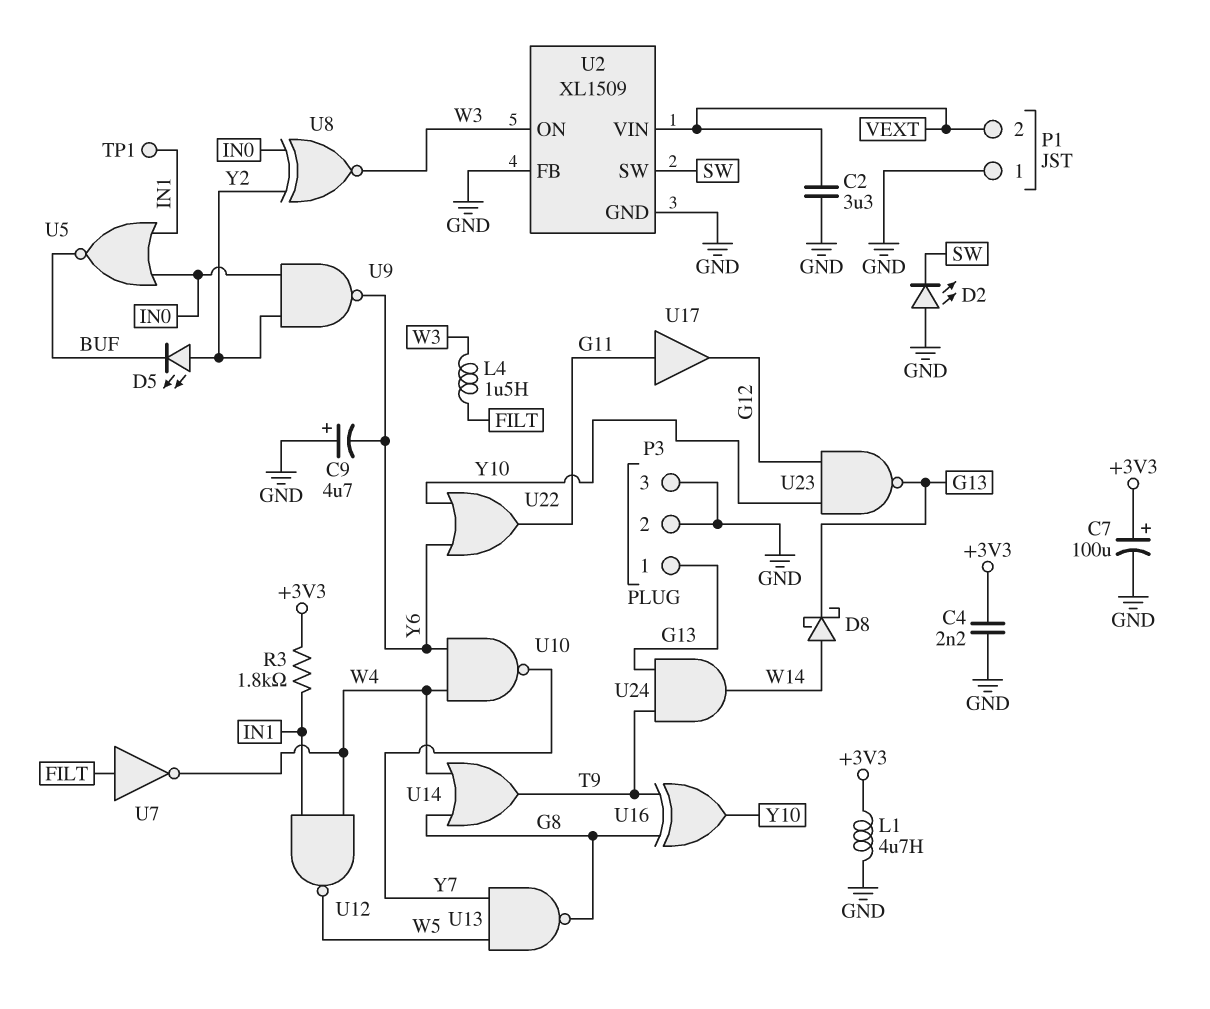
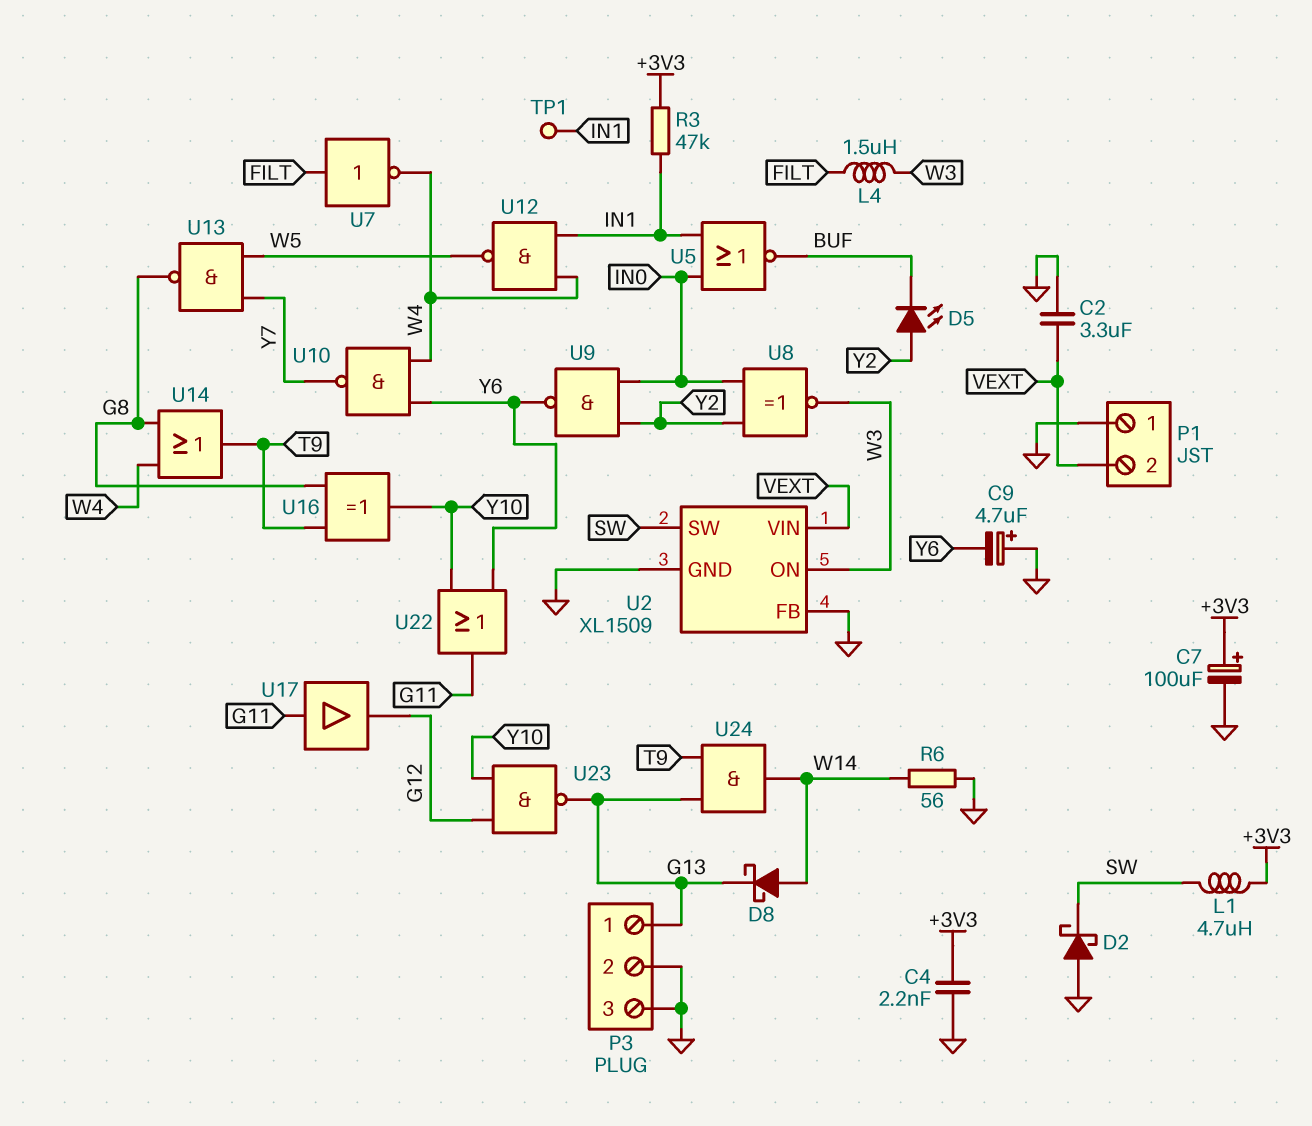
D2: LED (A GND, K SW) -> schottky (A GND, K SW)
L1: 4.7uH (+3V3, GND) -> 4.7uH (+3V3, SW)
R3: 1.8k (+3V3, IN1) -> 47k (+3V3, IN1)
R6: none -> 56 (GND, W14)

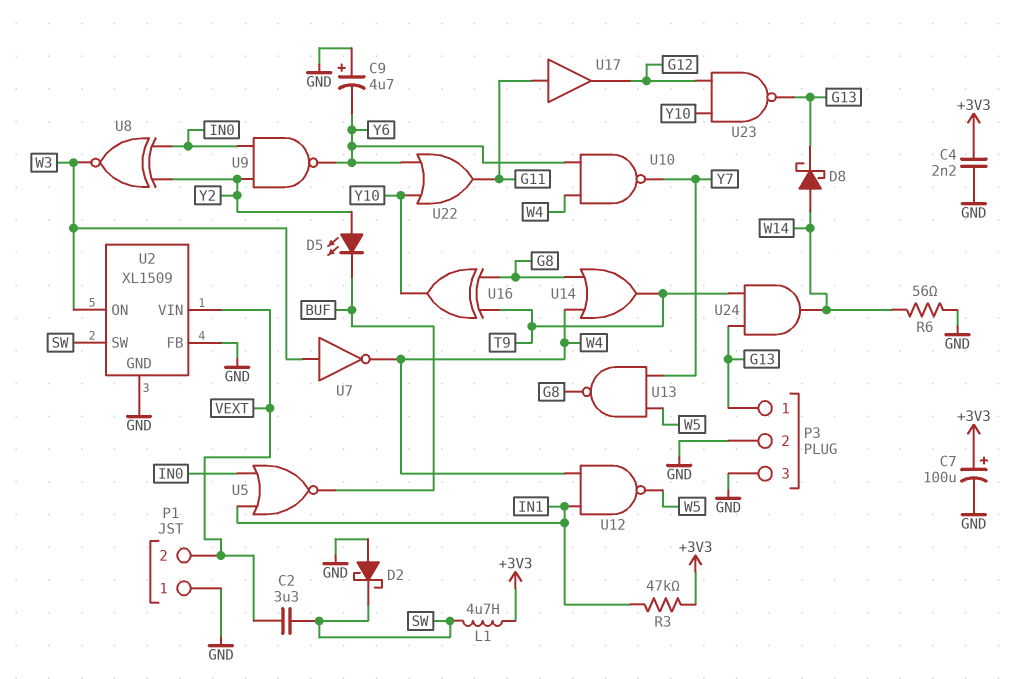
C2: 3.3uF (GND, VEXT) -> 3.3uF (SW, VEXT)
L4: 1.5uH (FILT, W3) -> none
TP1: test point (IN1) -> none
U7: NOT (in FILT, out W4) -> NOT (in W3, out W4)

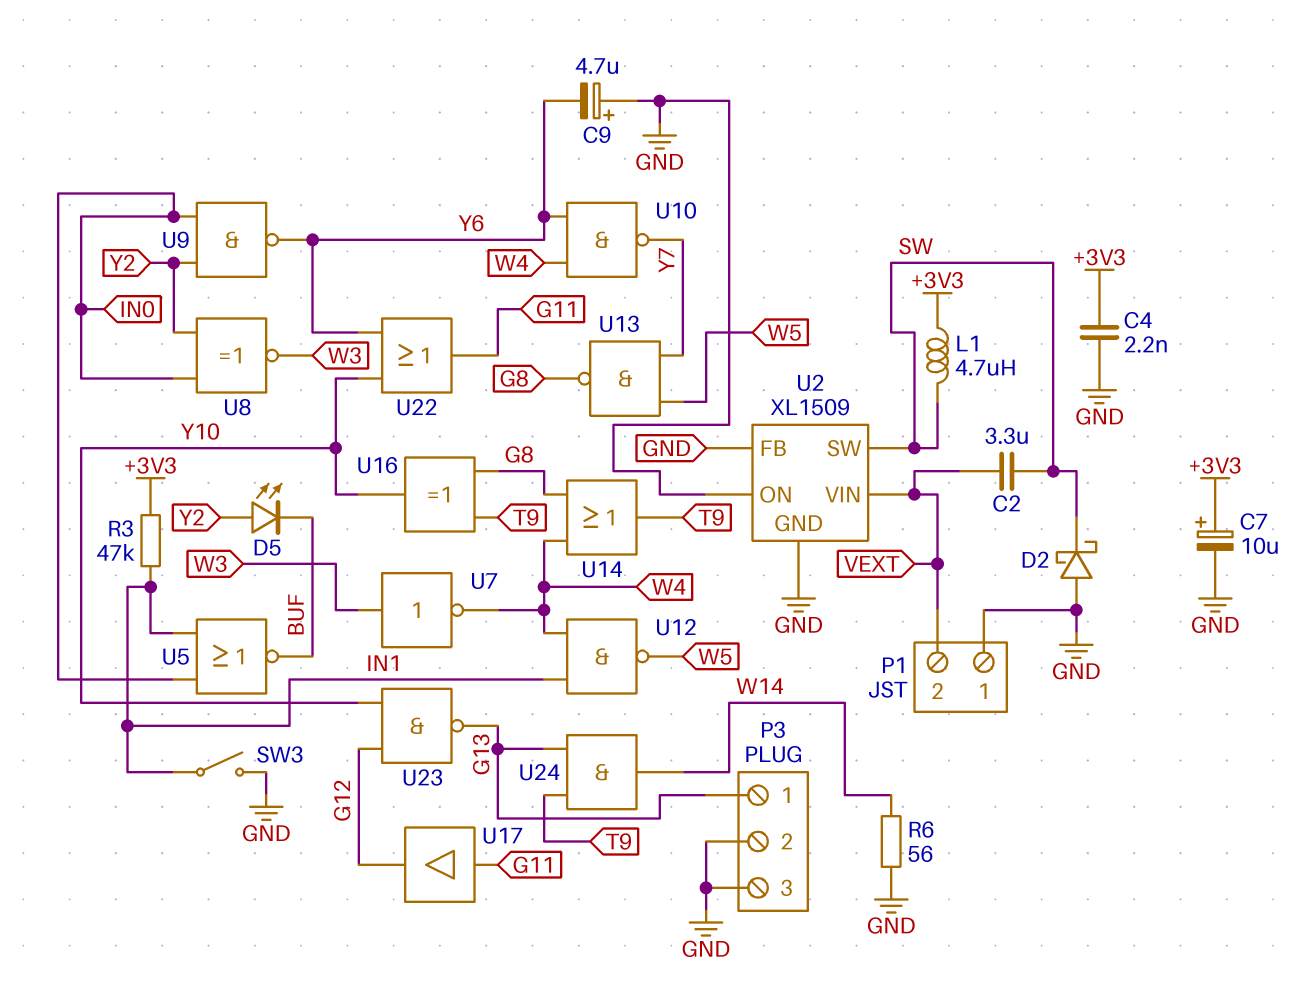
C7: 100uF (plus +3V3, minus GND) -> 10uF (plus +3V3, minus GND)
D8: schottky (A W14, K G13) -> none
SW3: none -> switch (GND, IN1)
U2 pin ON: W3 -> GND

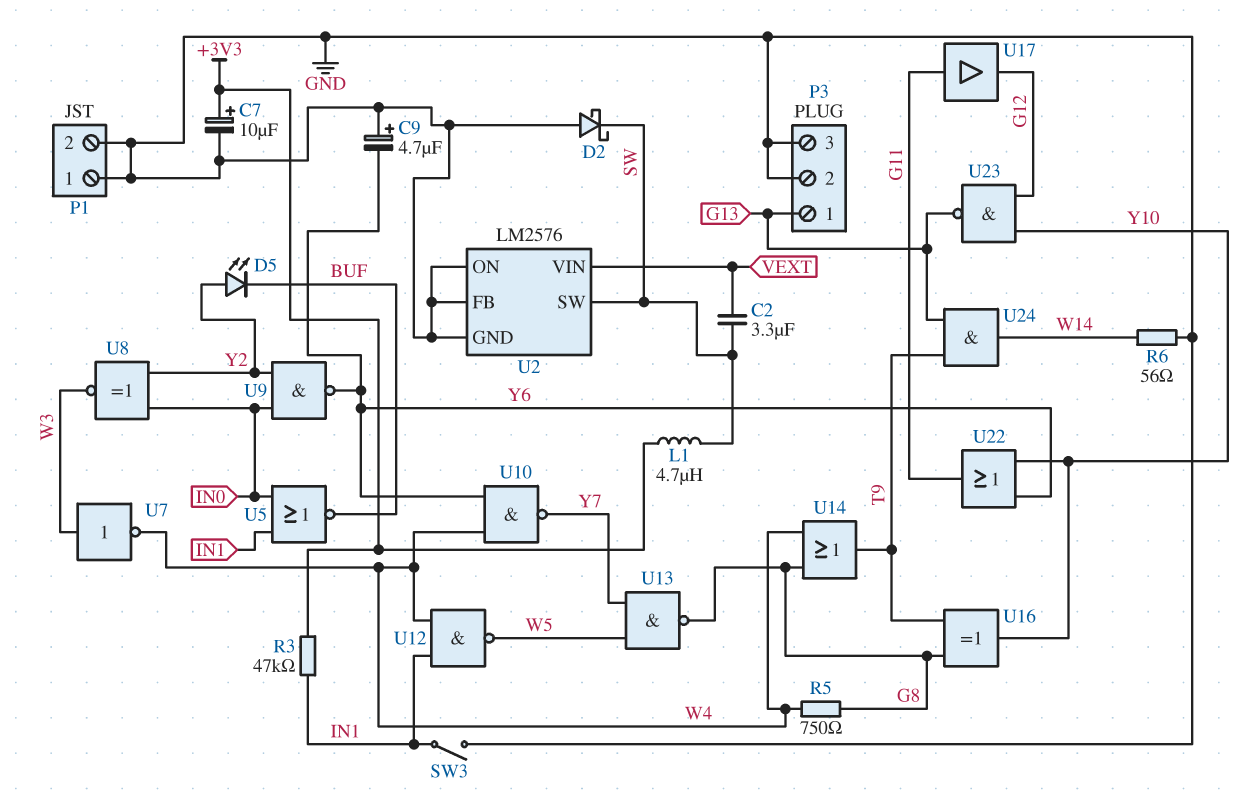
C4: 2.2nF (+3V3, GND) -> none
P1 pin 2: VEXT -> GND
R5: none -> 750 (G8, W4)
U2: XL1509 -> LM2576

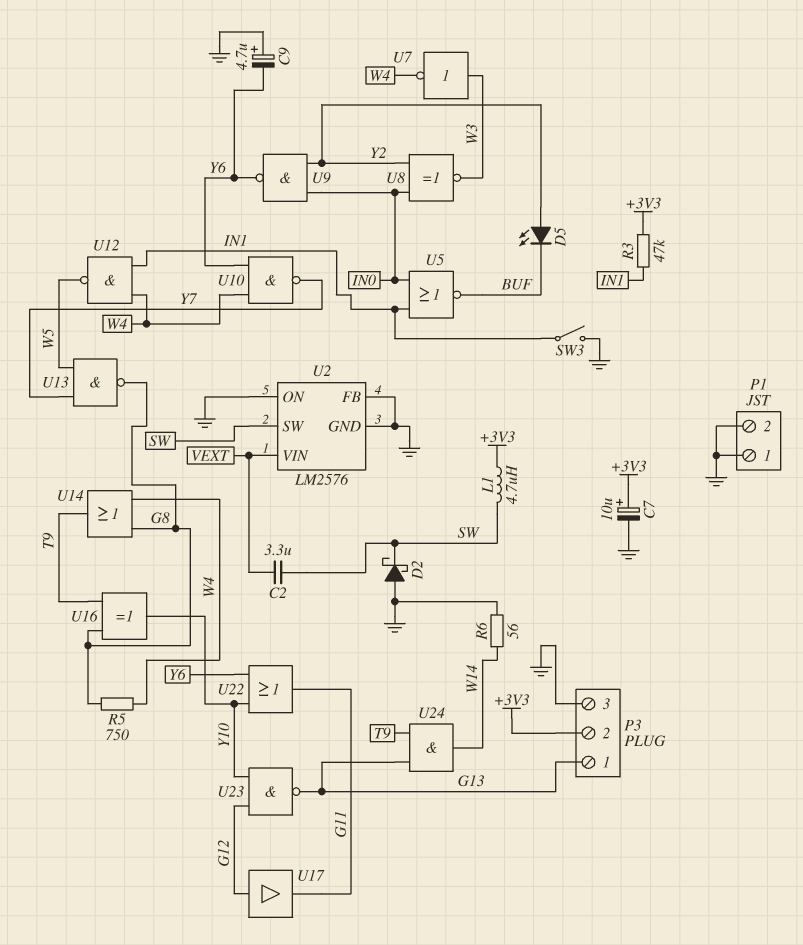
P3 pin 2: GND -> +3V3
U17: buffer (in G11, out G12) -> buffer (in G12, out G11)

